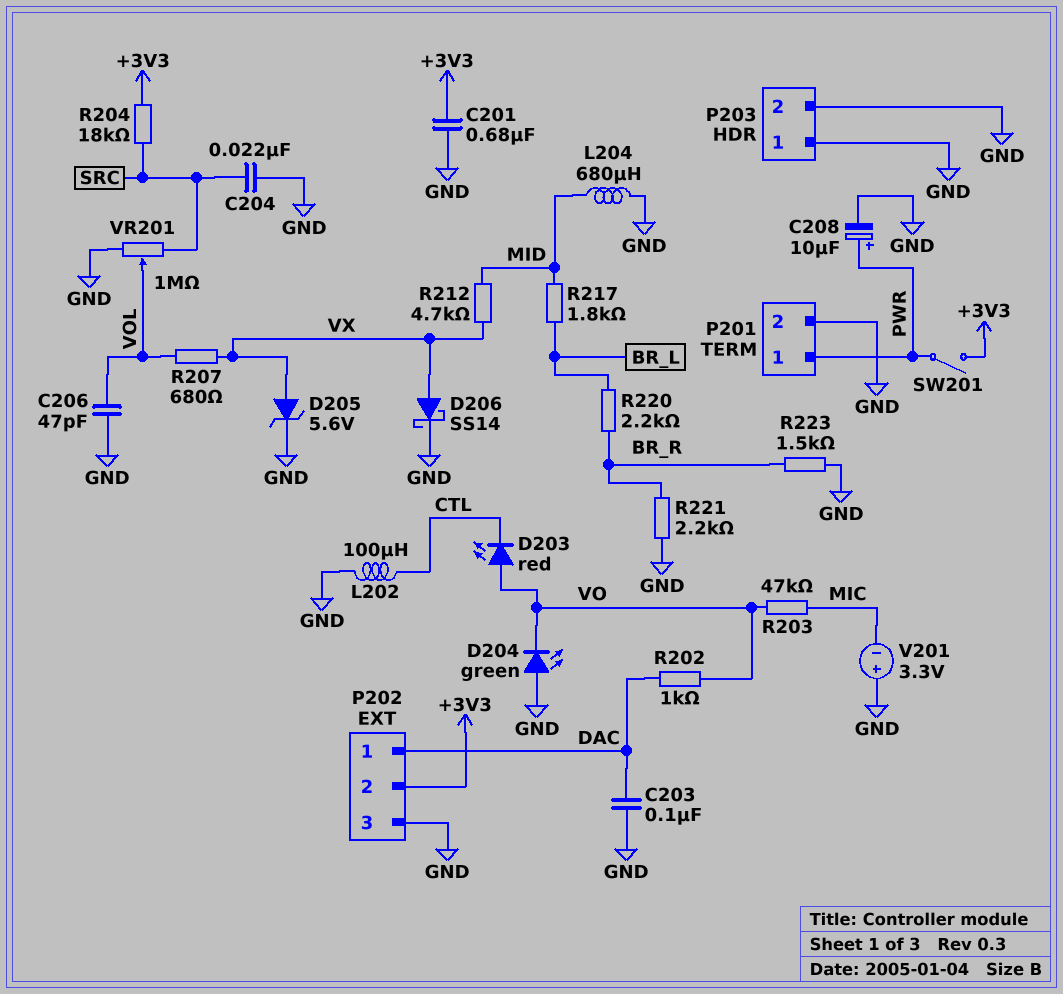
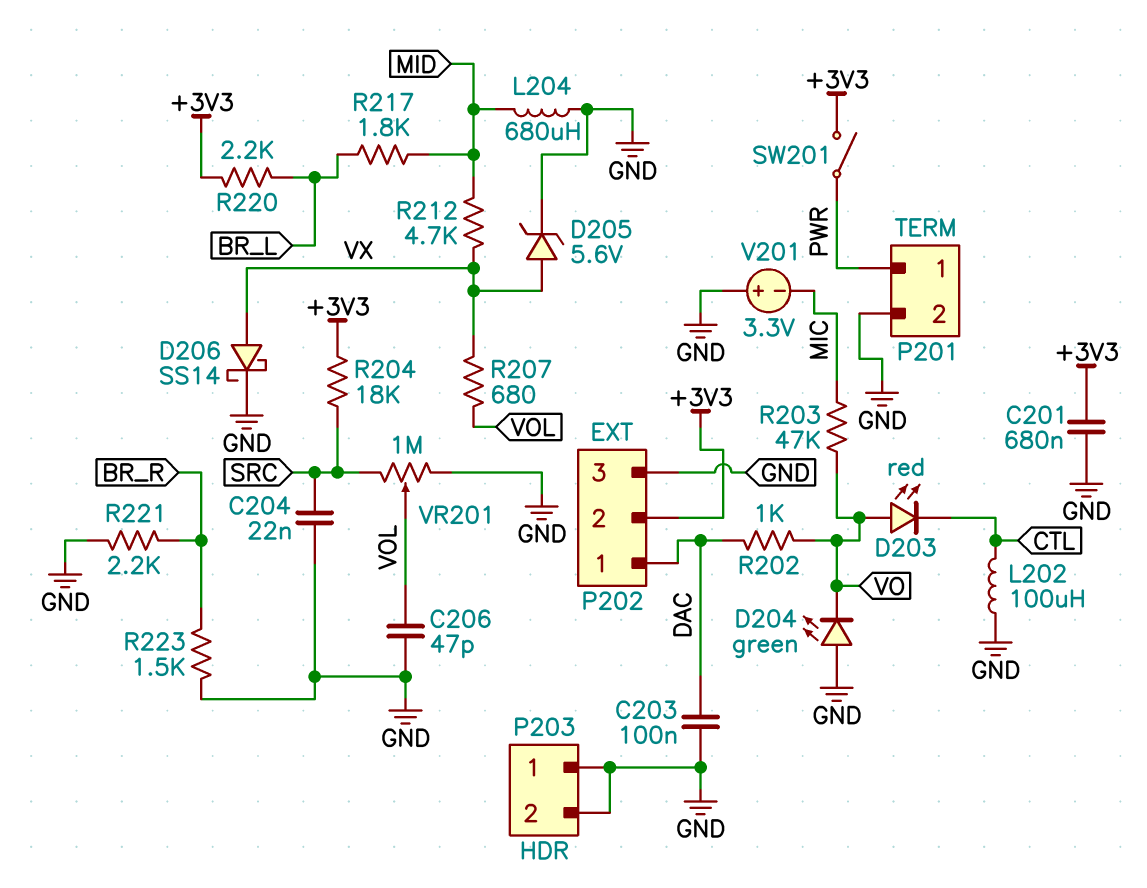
C208: 10uF (plus PWR, minus GND) -> none
R220: 2.2k (BR_L, BR_R) -> 2.2k (+3V3, BR_L)

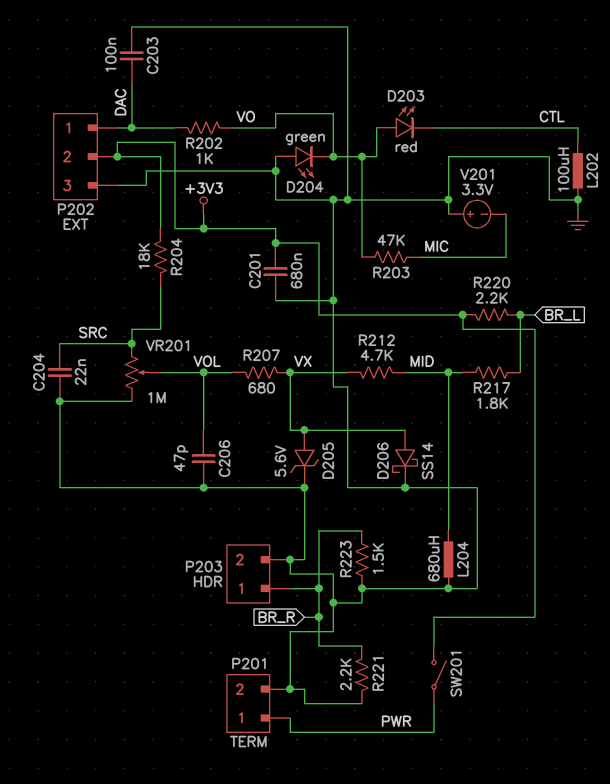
P203 pin 1: GND -> BR_R

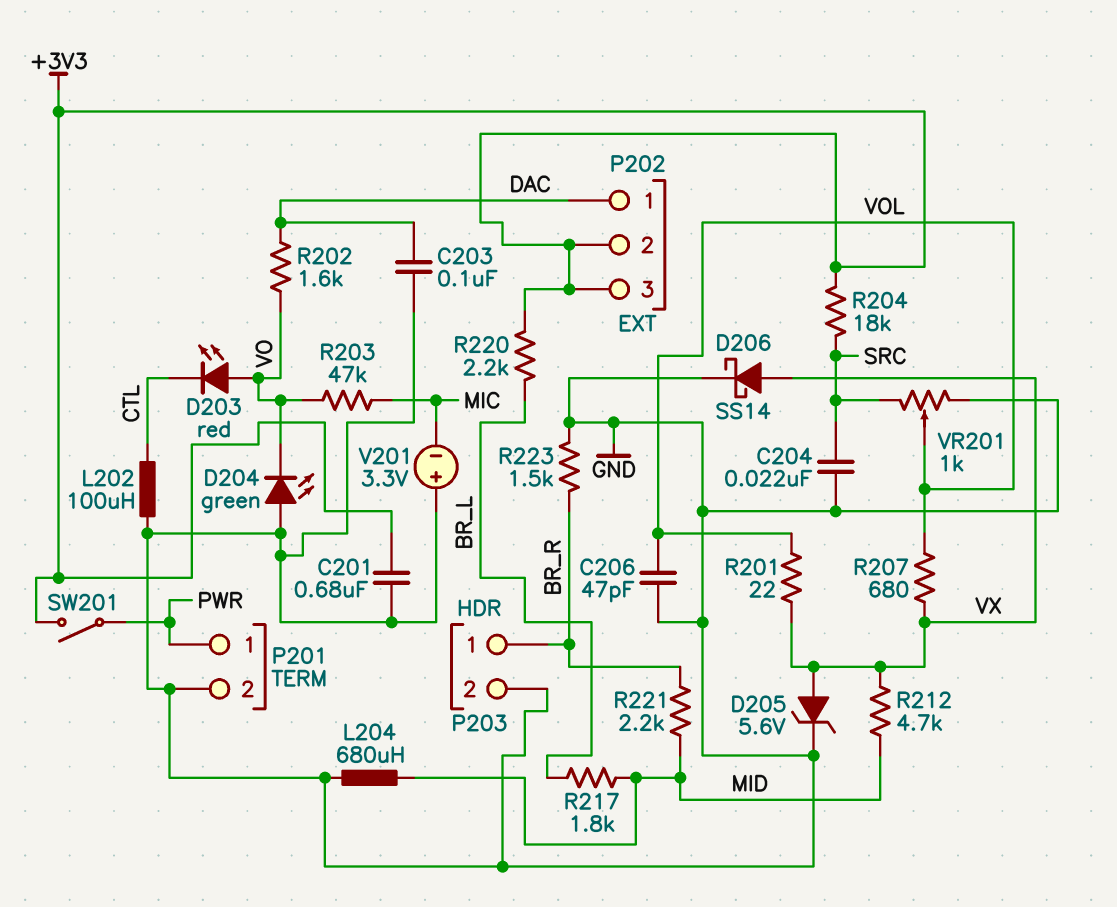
P202 pin 3: GND -> +3V3
R201: none -> 22 (VOL, VX)
R202: 1k (DAC, VO) -> 1.6k (DAC, VO)
R221: 2.2k (BR_R, GND) -> 2.2k (BR_R, MID)
VR201: 1M (GND, SRC, wiper VOL) -> 1k (GND, SRC, wiper VOL)

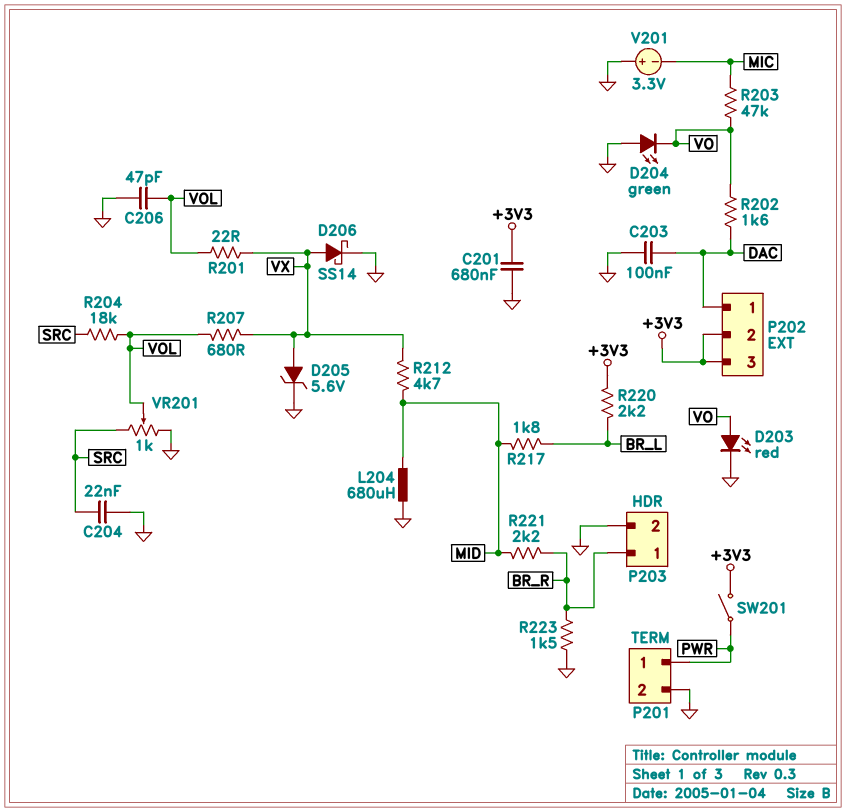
D203: LED red (A VO, K CTL) -> LED red (A VO, K GND)
L202: 100uH (CTL, GND) -> none
R204: 18k (+3V3, SRC) -> 18k (SRC, VOL)

